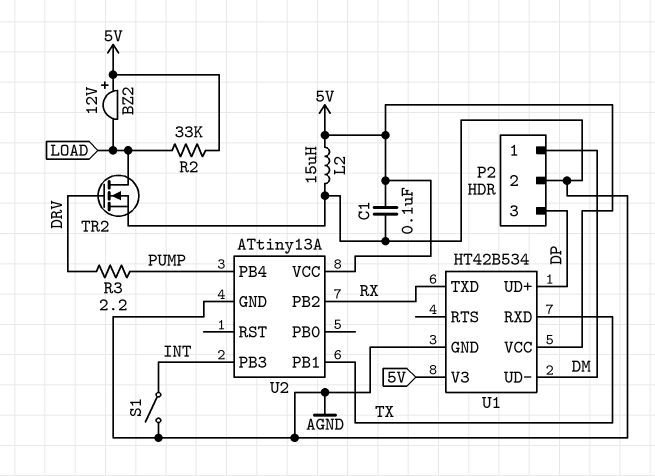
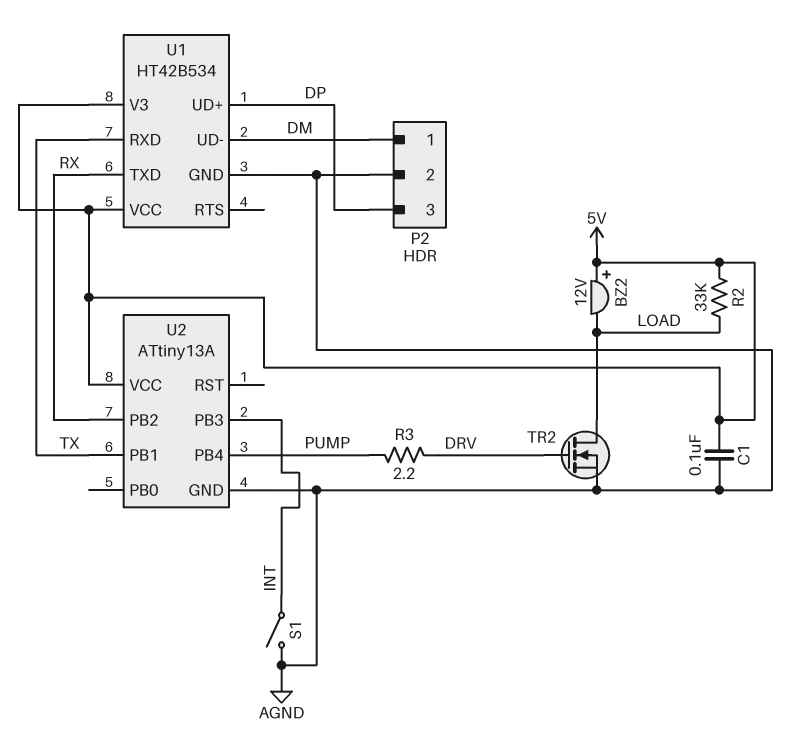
L2: 15uH (5V, AGND) -> none

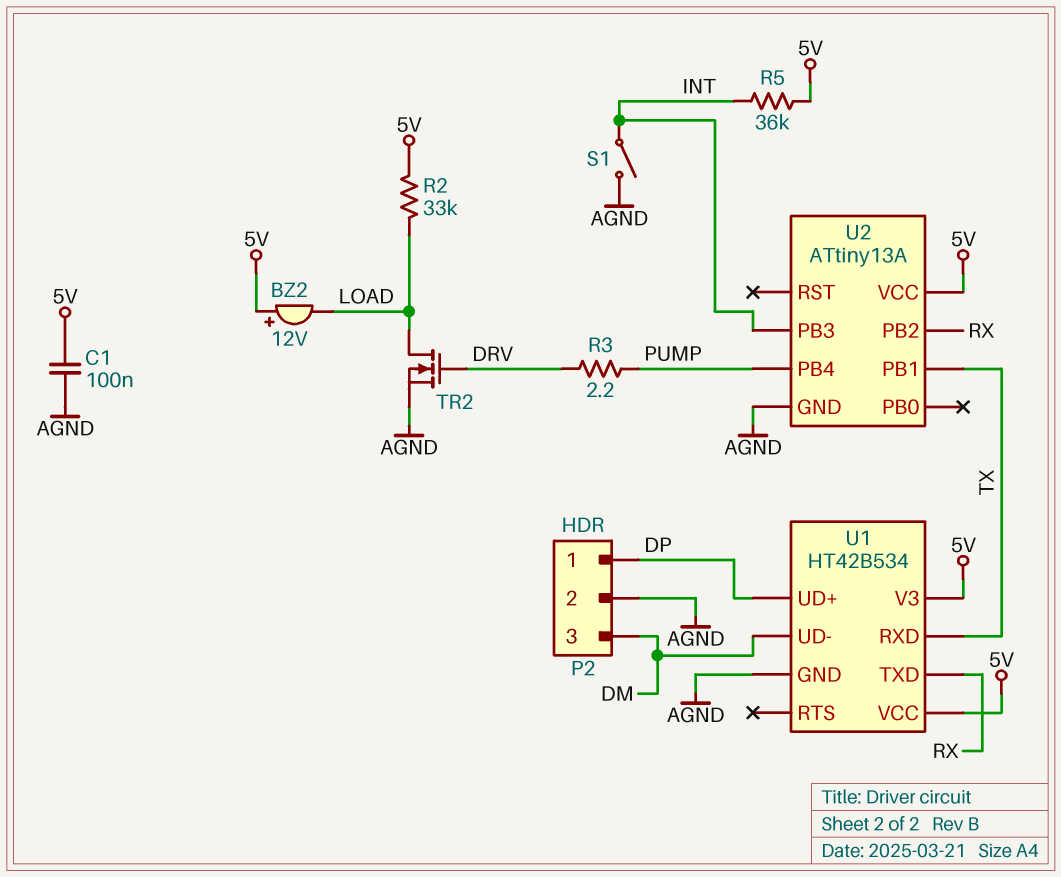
P2 pin 1: DM -> DP
P2 pin 3: DP -> DM
R5: none -> 36k (5V, INT)

